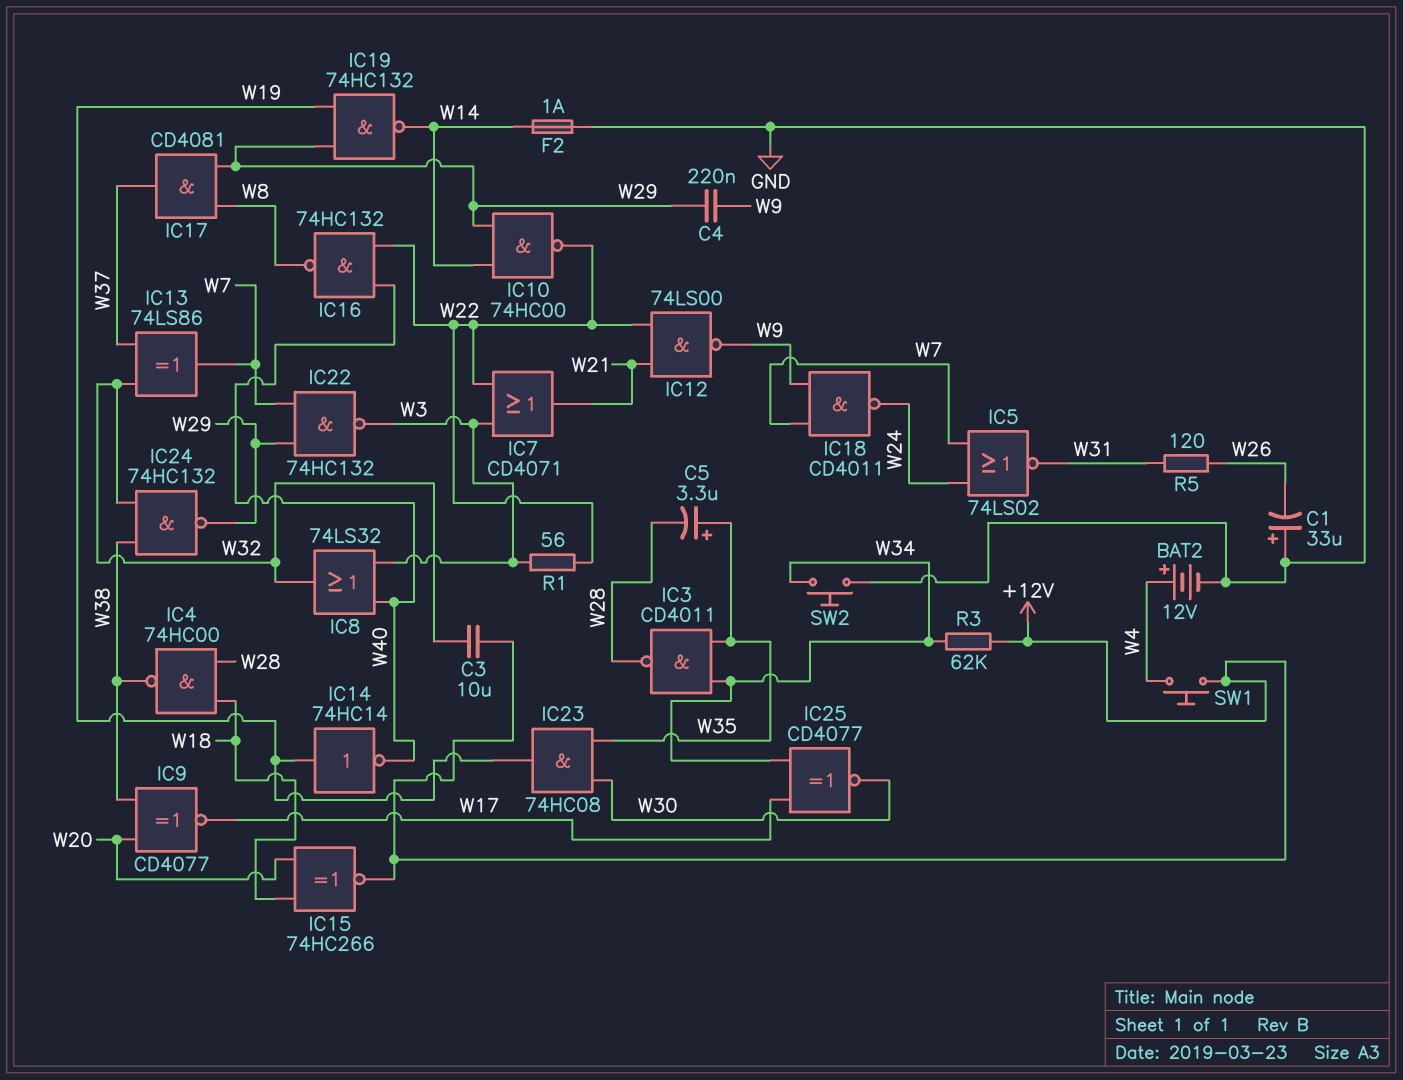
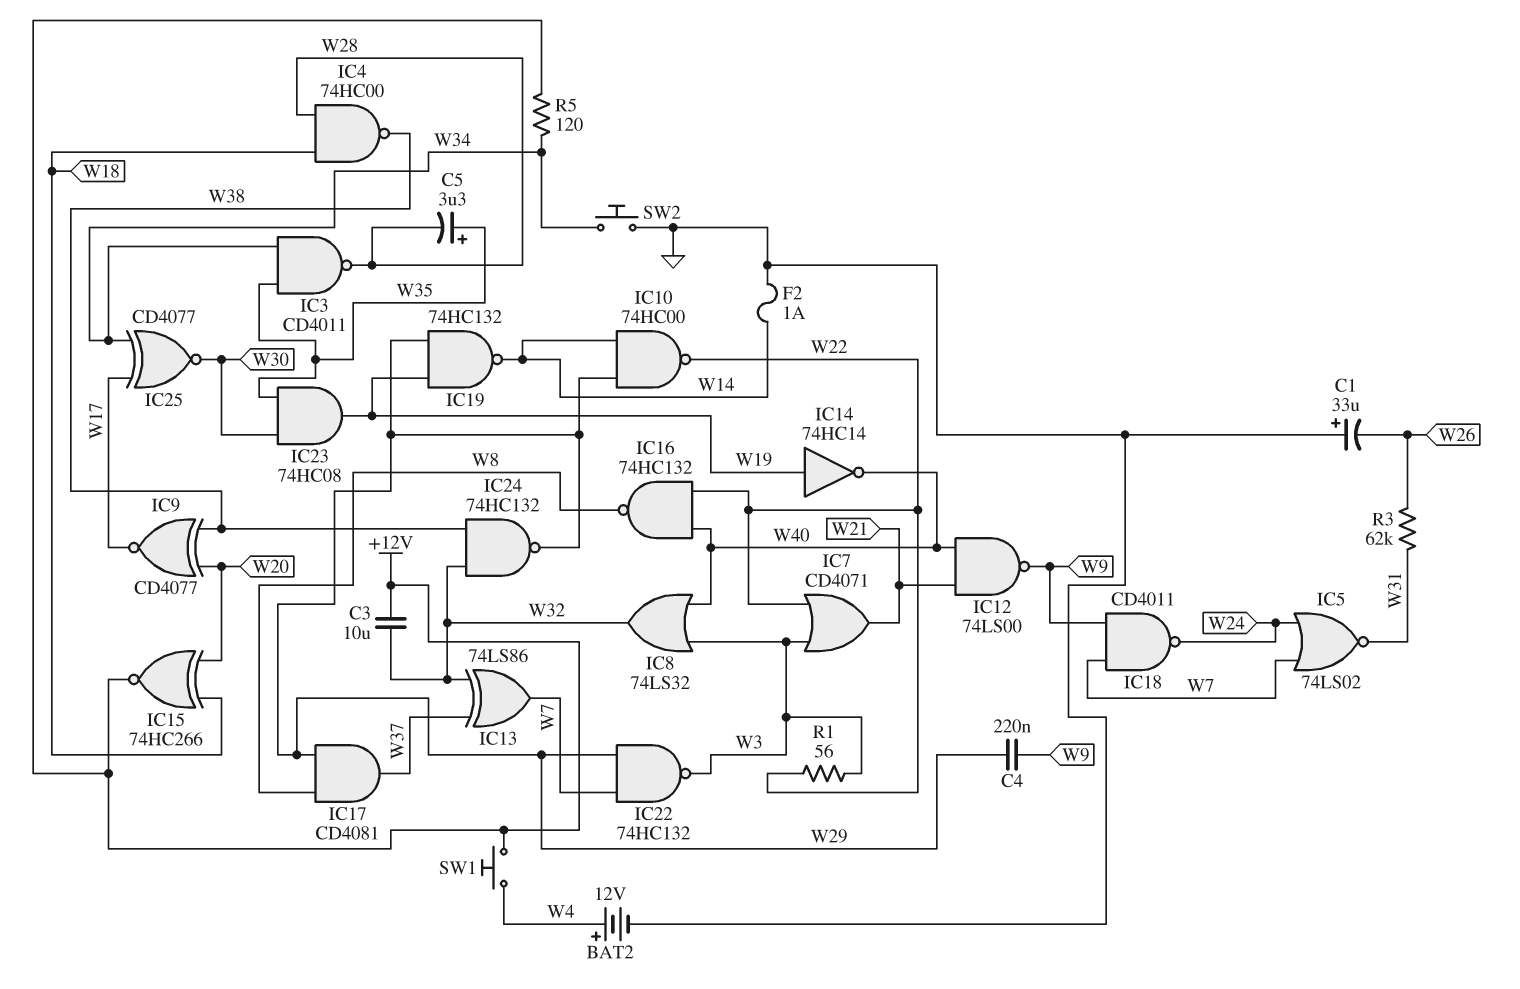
IC12: NAND 74LS00 (in W21, in W22, out W9) -> NAND 74LS00 (in W21, in W40, out W9)
R3: 62k (+12V, W34) -> 62k (W26, W31)
R5: 120 (W26, W31) -> 120 (+12V, W34)

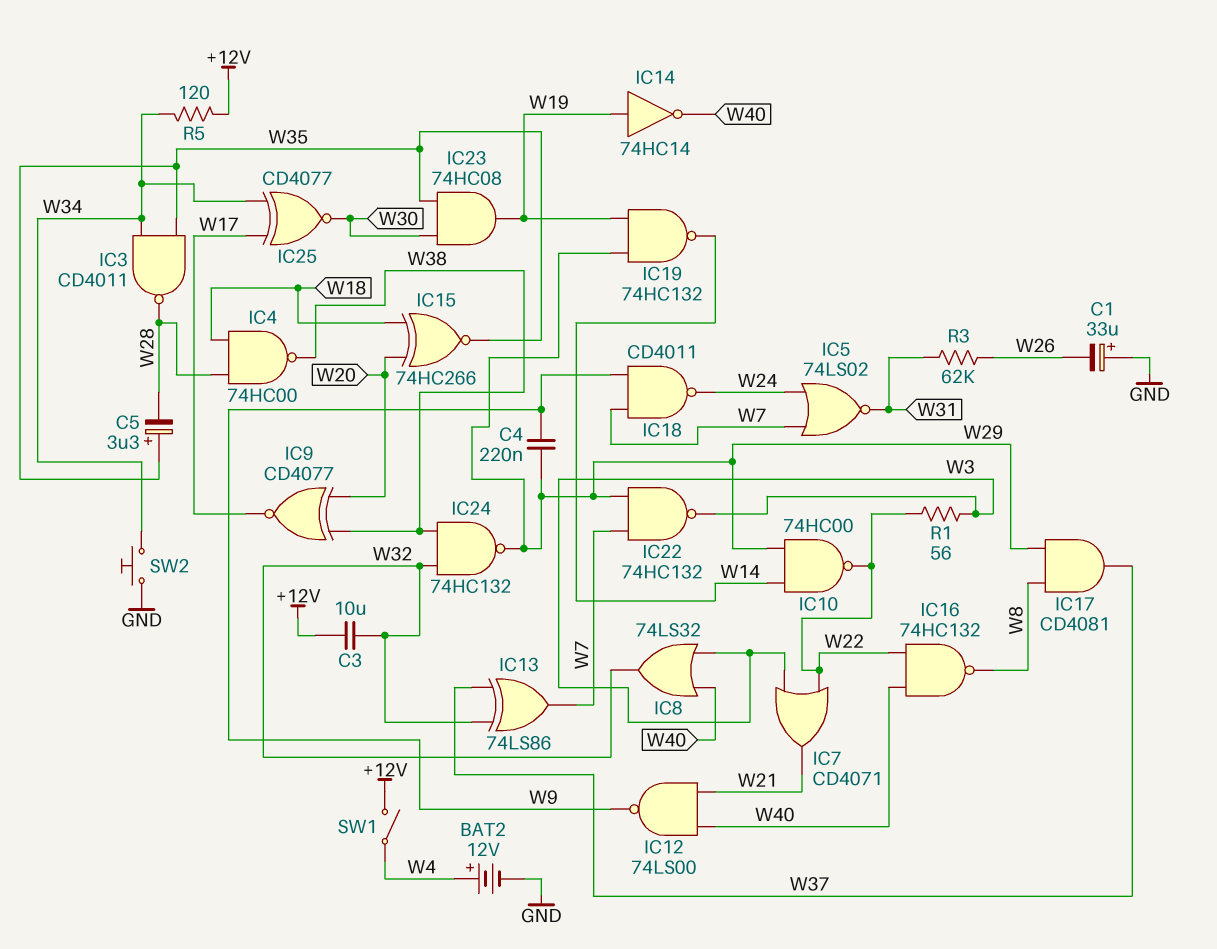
F2: 1A (GND, W14) -> none
IC15: XNOR 74HC266 (in W18, in W20, out +12V) -> XNOR 74HC266 (in W18, in W20, out W35)
SW1: button (+12V, W4) -> switch (+12V, W4)

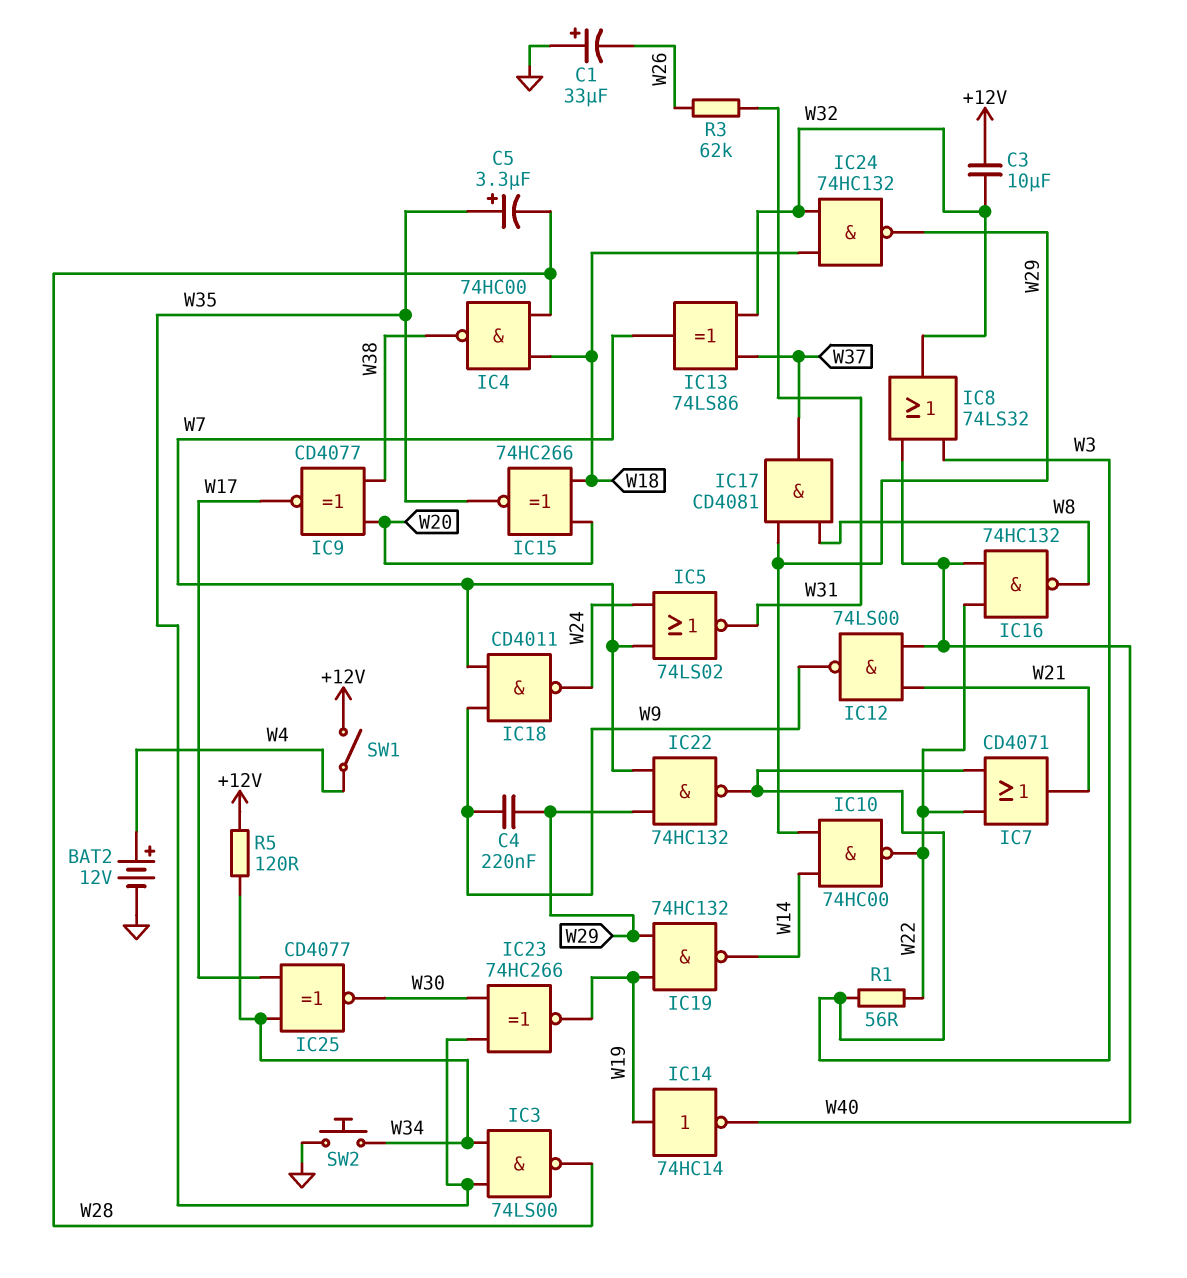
IC3: NAND CD4011 (in W34, in W35, out W28) -> NAND 74LS00 (in W34, in W35, out W28)
IC23: AND 74HC08 (in W30, in W35, out W19) -> XNOR 74HC266 (in W30, in W35, out W19)
IC24: NAND 74HC132 (in W32, in W38, out W29) -> NAND 74HC132 (in W18, in W32, out W29)

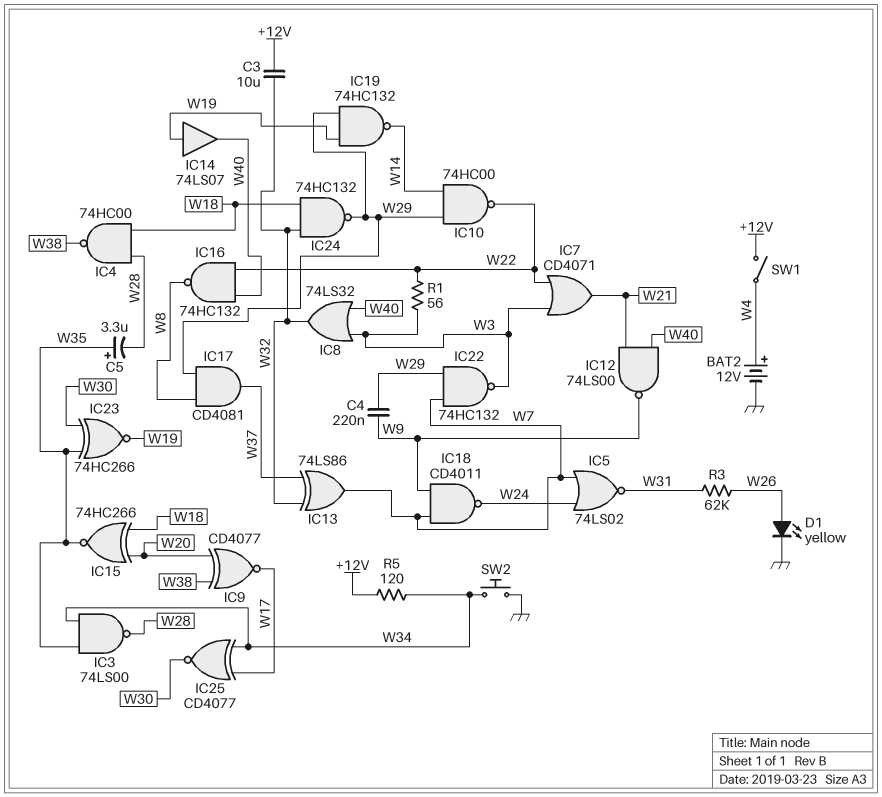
C1: 33uF (plus GND, minus W26) -> none
D1: none -> LED yellow (A W26, K GND)
IC14: NOT 74HC14 (in W19, out W40) -> buffer 74LS07 (in W19, out W40)

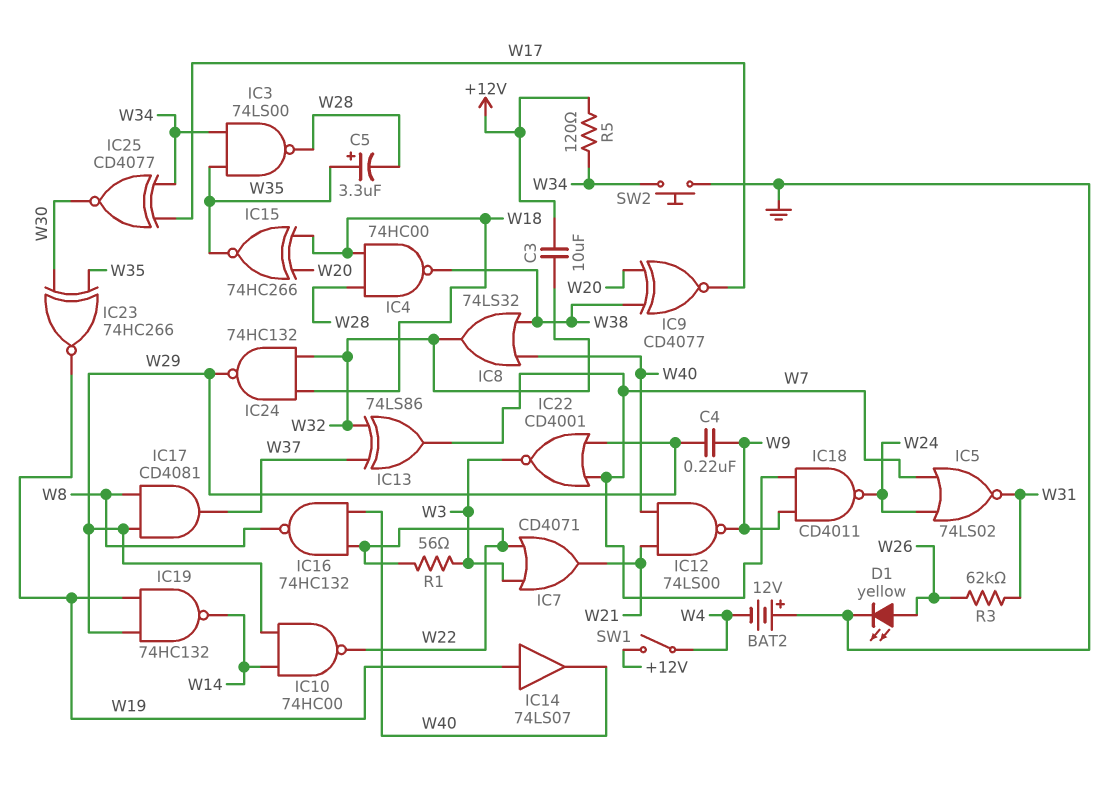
BAT2: 12V (plus W4, minus GND) -> 12V (plus GND, minus W4)
IC8: OR 74LS32 (in W3, in W40, out W32) -> OR 74LS32 (in W38, in W40, out W32)
IC22: NAND 74HC132 (in W7, in W29, out W3) -> NOR CD4001 (in W7, in W29, out W3)

